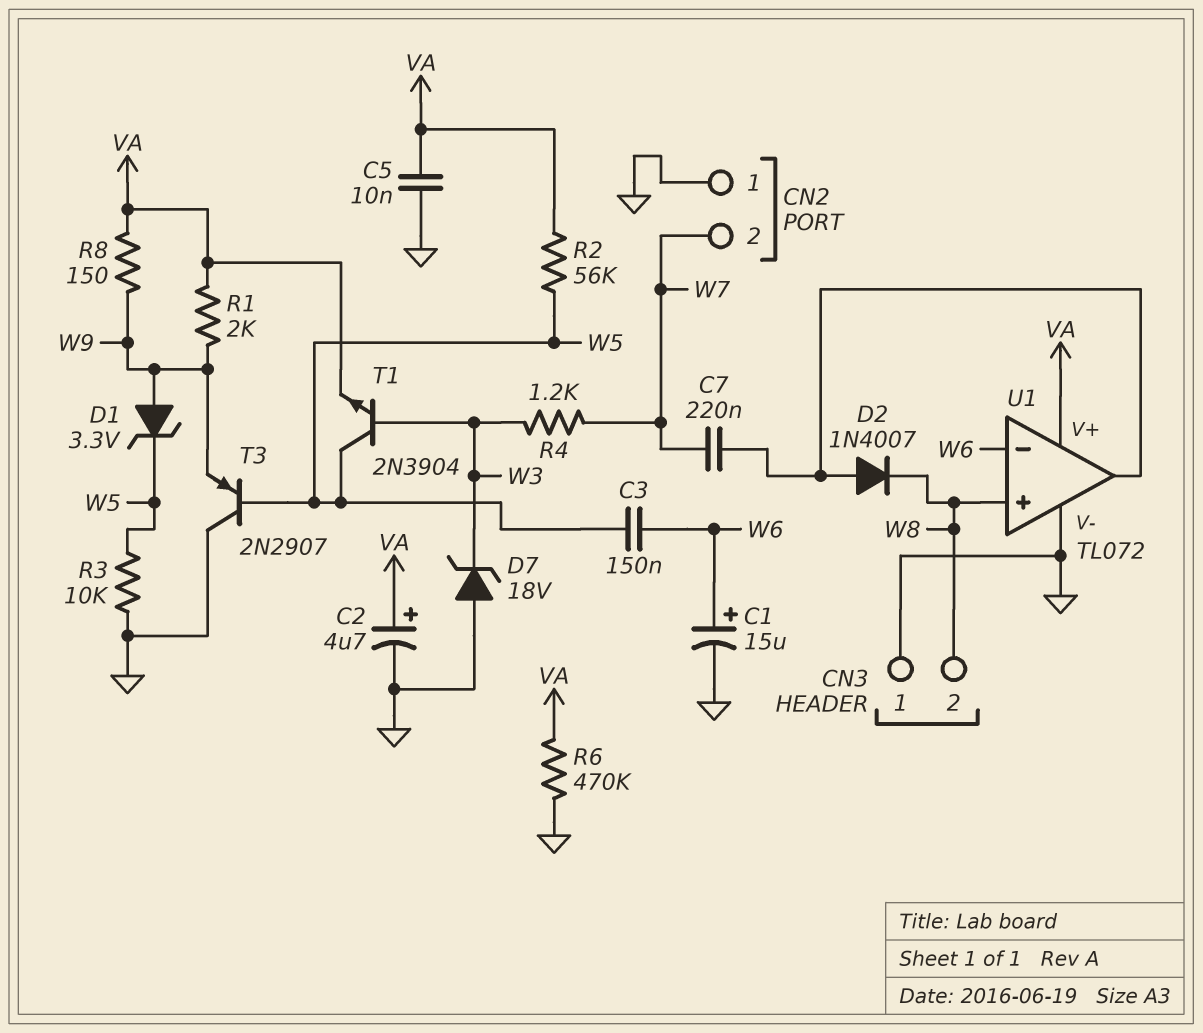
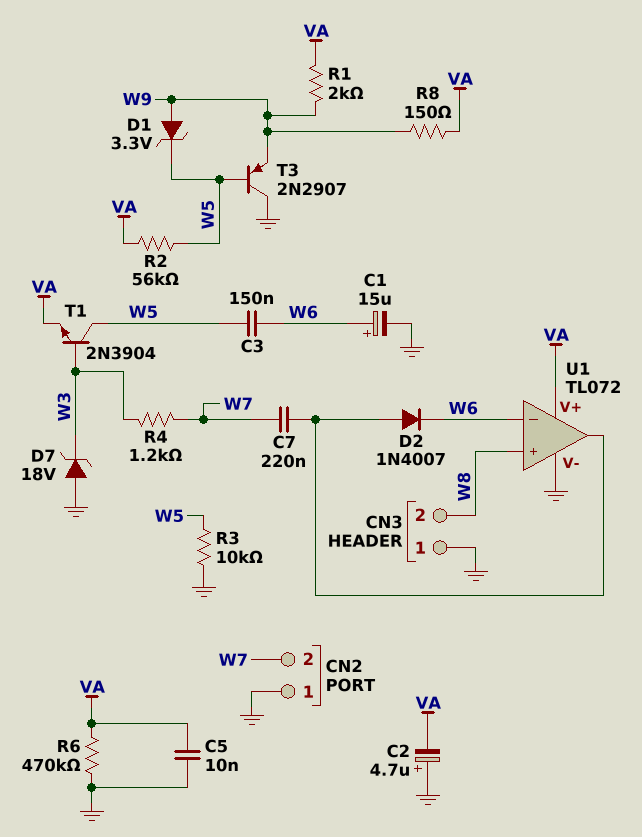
C2: 4.7uF (plus VA, minus GND) -> 4.7uF (plus GND, minus VA)
D2: diode 1N4007 (A U1/out, K W8) -> diode 1N4007 (A U1/out, K W6)

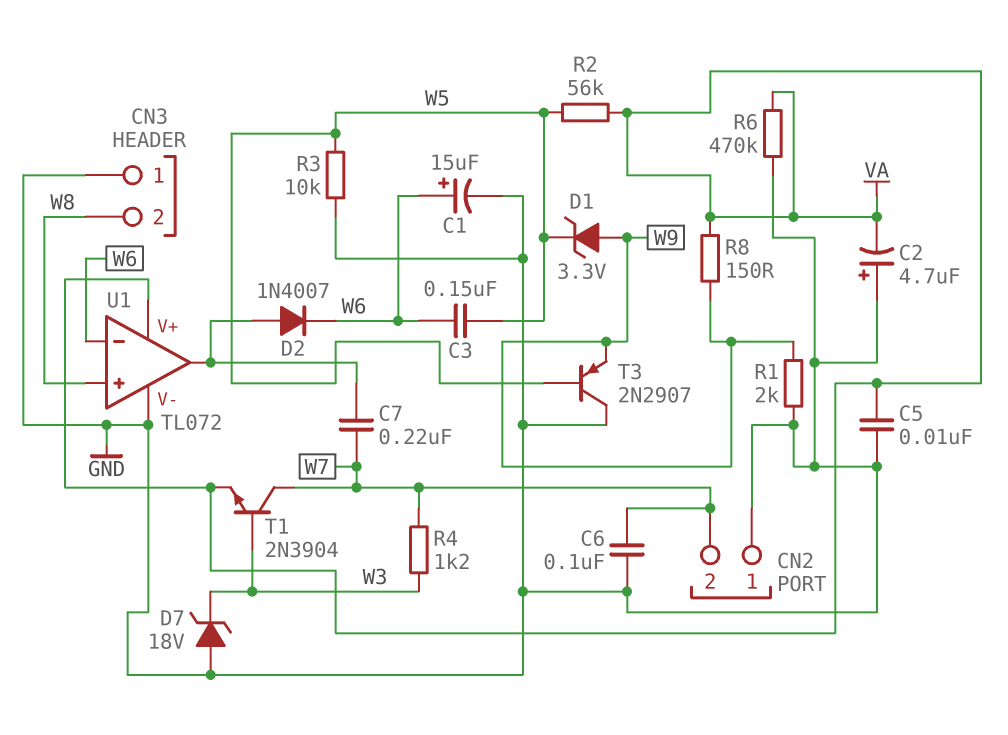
C6: none -> 100nF (GND, W7)
R1: 2k (VA, W9) -> 2k (GND, W9)
T1: NPN 2N3904 (B W3, C W5, E VA) -> NPN 2N3904 (B W3, C W7, E VA)

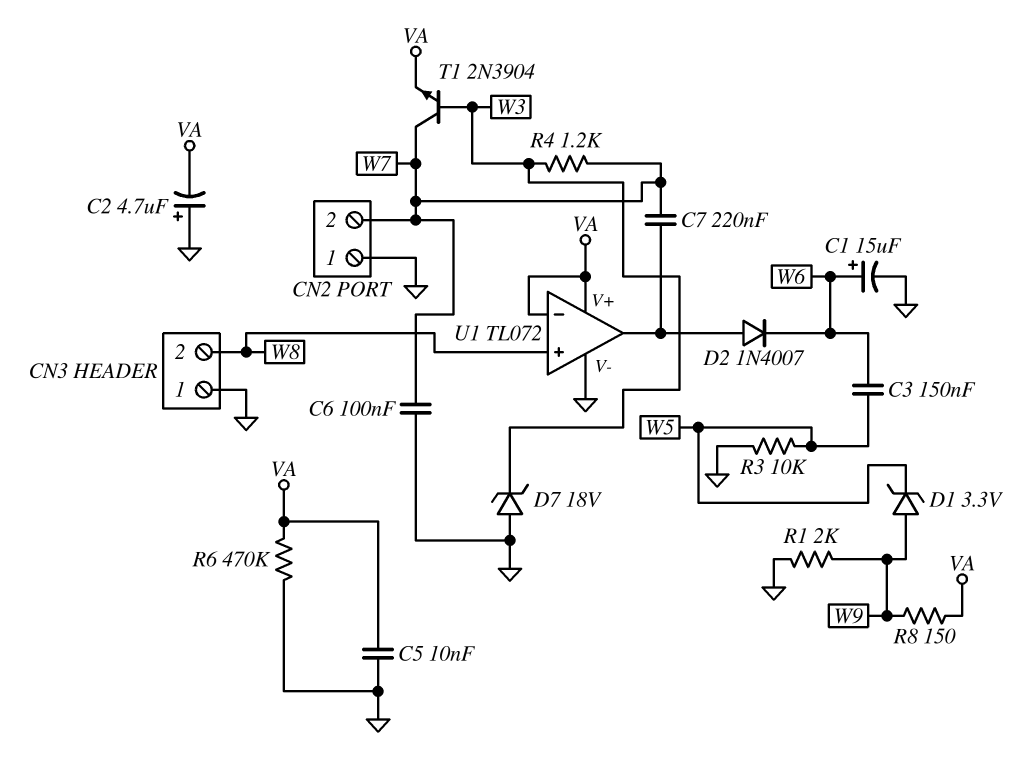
R2: 56k (VA, W5) -> none
T3: PNP 2N2907 (B W5, C GND, E W9) -> none
U1 pin in-: W6 -> VA

